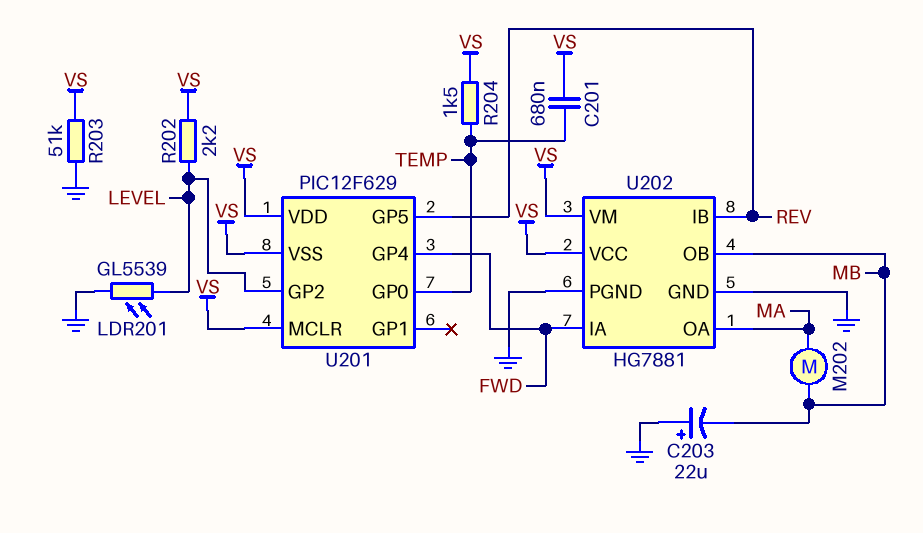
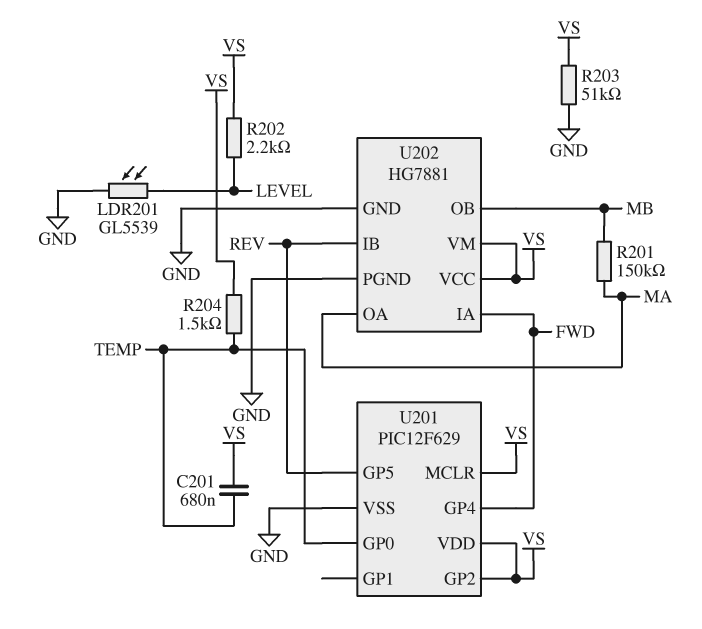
C203: 22uF (plus GND, minus MB) -> none
M202: motor (MA, MB) -> none
R201: none -> 150k (MA, MB)
U201 pin GP2: LEVEL -> VS
U201 pin VSS: VS -> GND

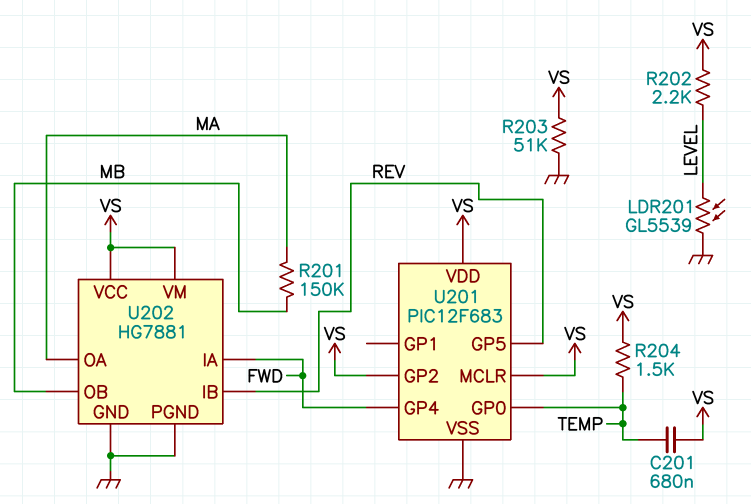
U201: PIC12F629 -> PIC12F683

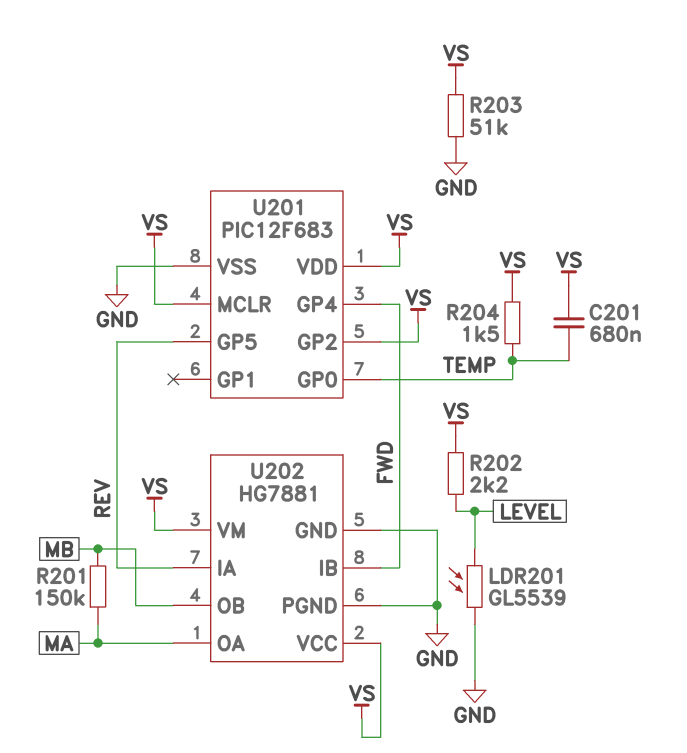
U202 pin IA: FWD -> REV
U202 pin IB: REV -> FWD

